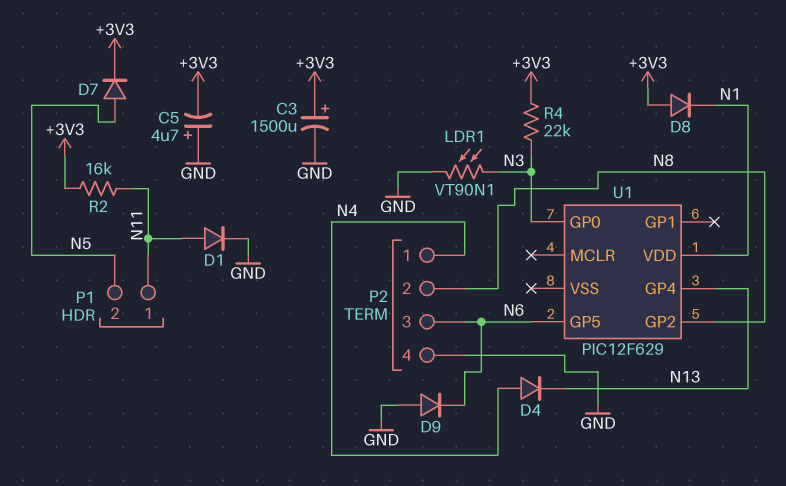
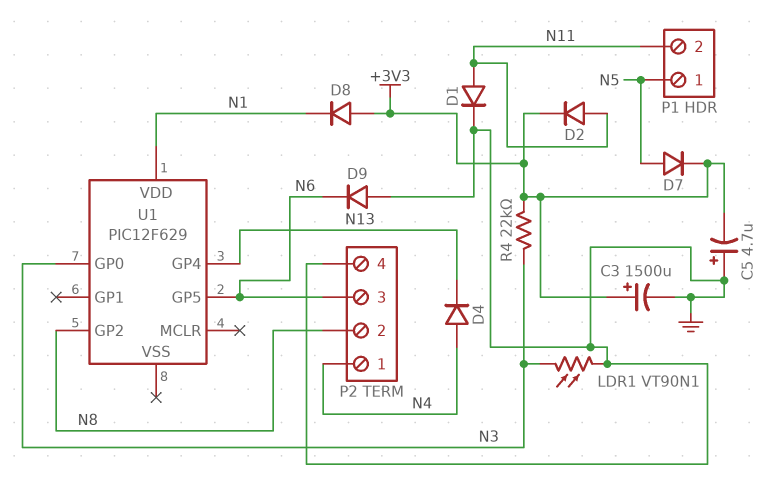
D2: none -> diode (A N11, K +3V3)
P1 pin 1: N11 -> N5
P1 pin 2: N5 -> N11
R2: 16k (+3V3, N11) -> none

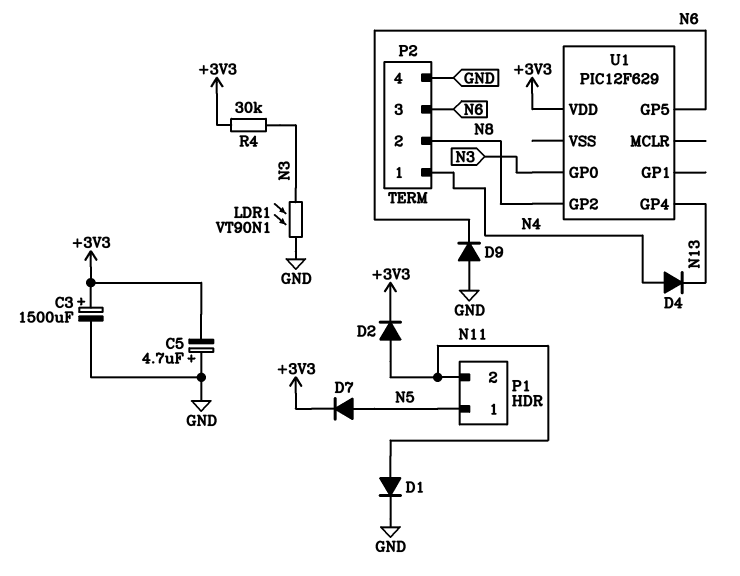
D8: diode (A +3V3, K N1) -> none
R4: 22k (+3V3, N3) -> 30k (+3V3, N3)
U1 pin VDD: N1 -> +3V3

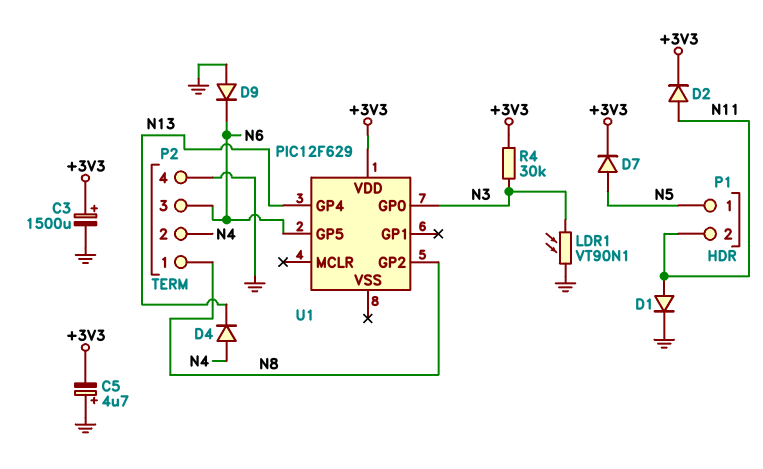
P2 pin 1: N4 -> N8
P2 pin 2: N8 -> N4

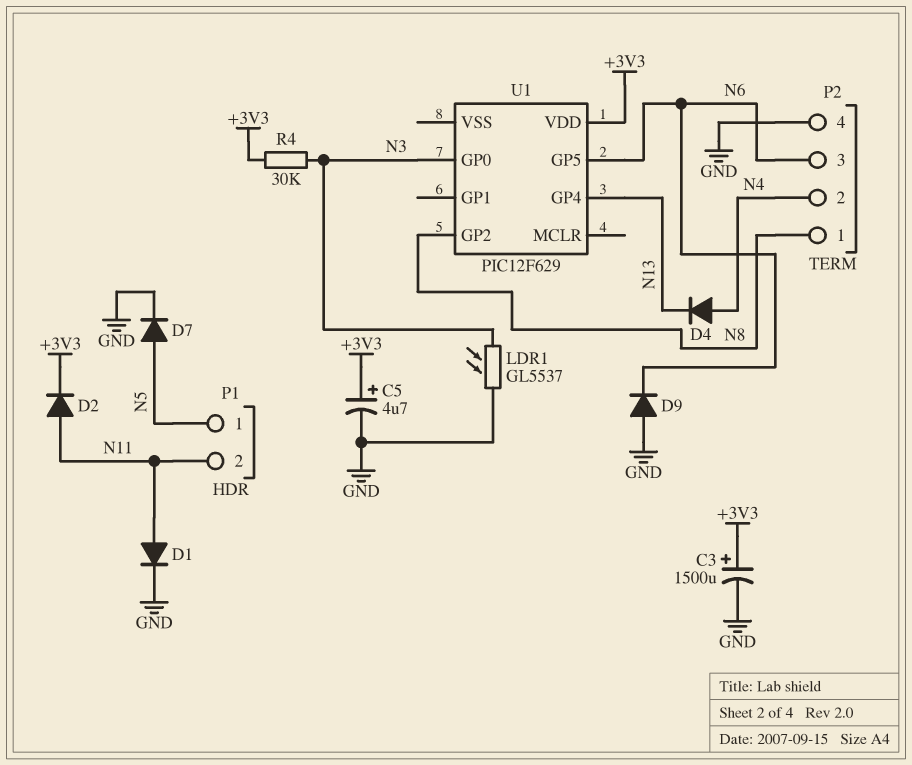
C5: 4.7uF (plus GND, minus +3V3) -> 4.7uF (plus +3V3, minus GND)
D7: diode (A N5, K +3V3) -> diode (A N5, K GND)
LDR1: VT90N1 (GND, N3) -> GL5537 (GND, N3)

